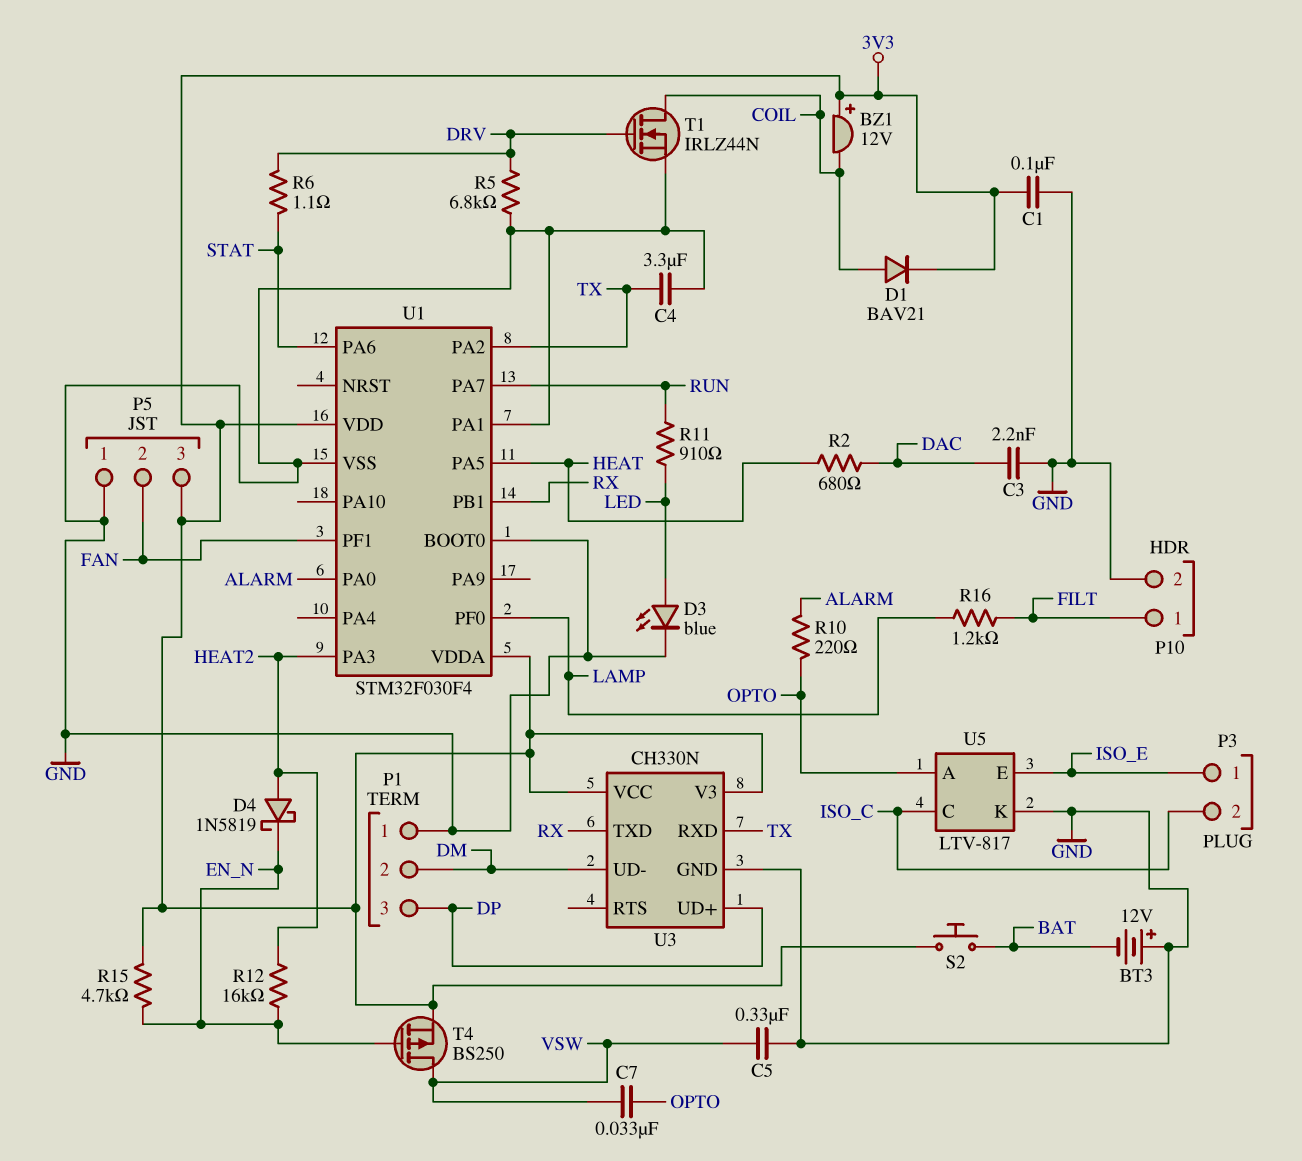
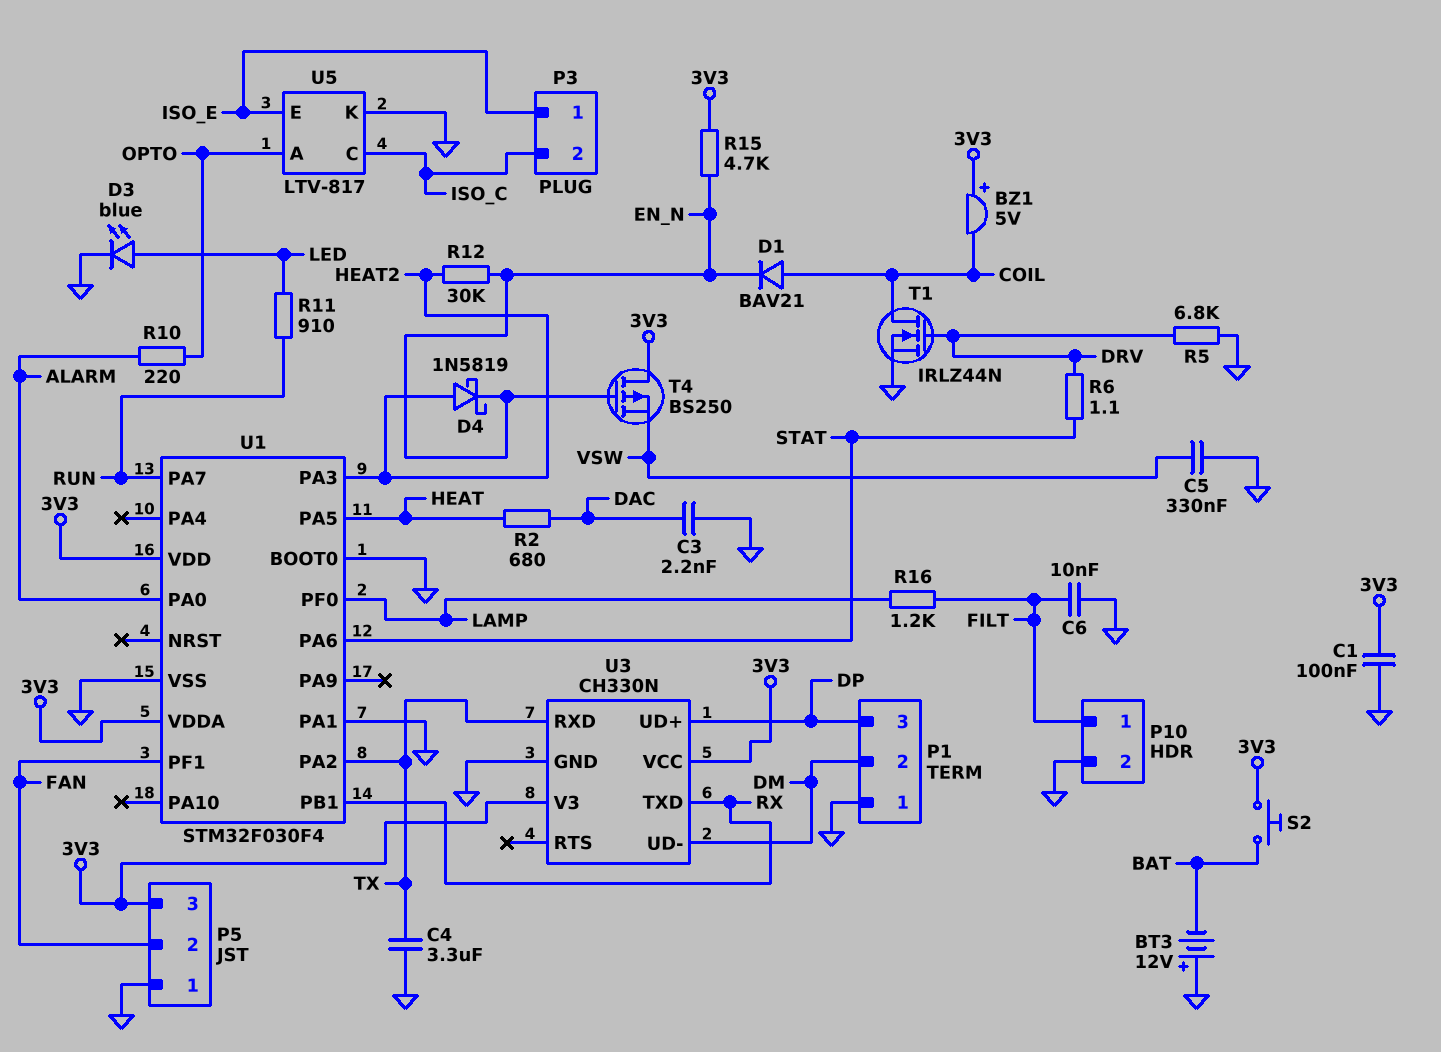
BZ1: buzzer 12V (plus 3V3, minus COIL) -> buzzer 5V (plus 3V3, minus COIL)
C6: none -> 10nF (FILT, GND)
C7: 33nF (OPTO, VSW) -> none
D1: diode BAV21 (A COIL, K 3V3) -> diode BAV21 (A COIL, K EN_N)
R12: 16k (EN_N, HEAT2) -> 30k (EN_N, HEAT2)
T4: PMOS BS250 (G EN_N, D VSW, S 3V3) -> PMOS BS250 (G EN_N, D 3V3, S VSW)

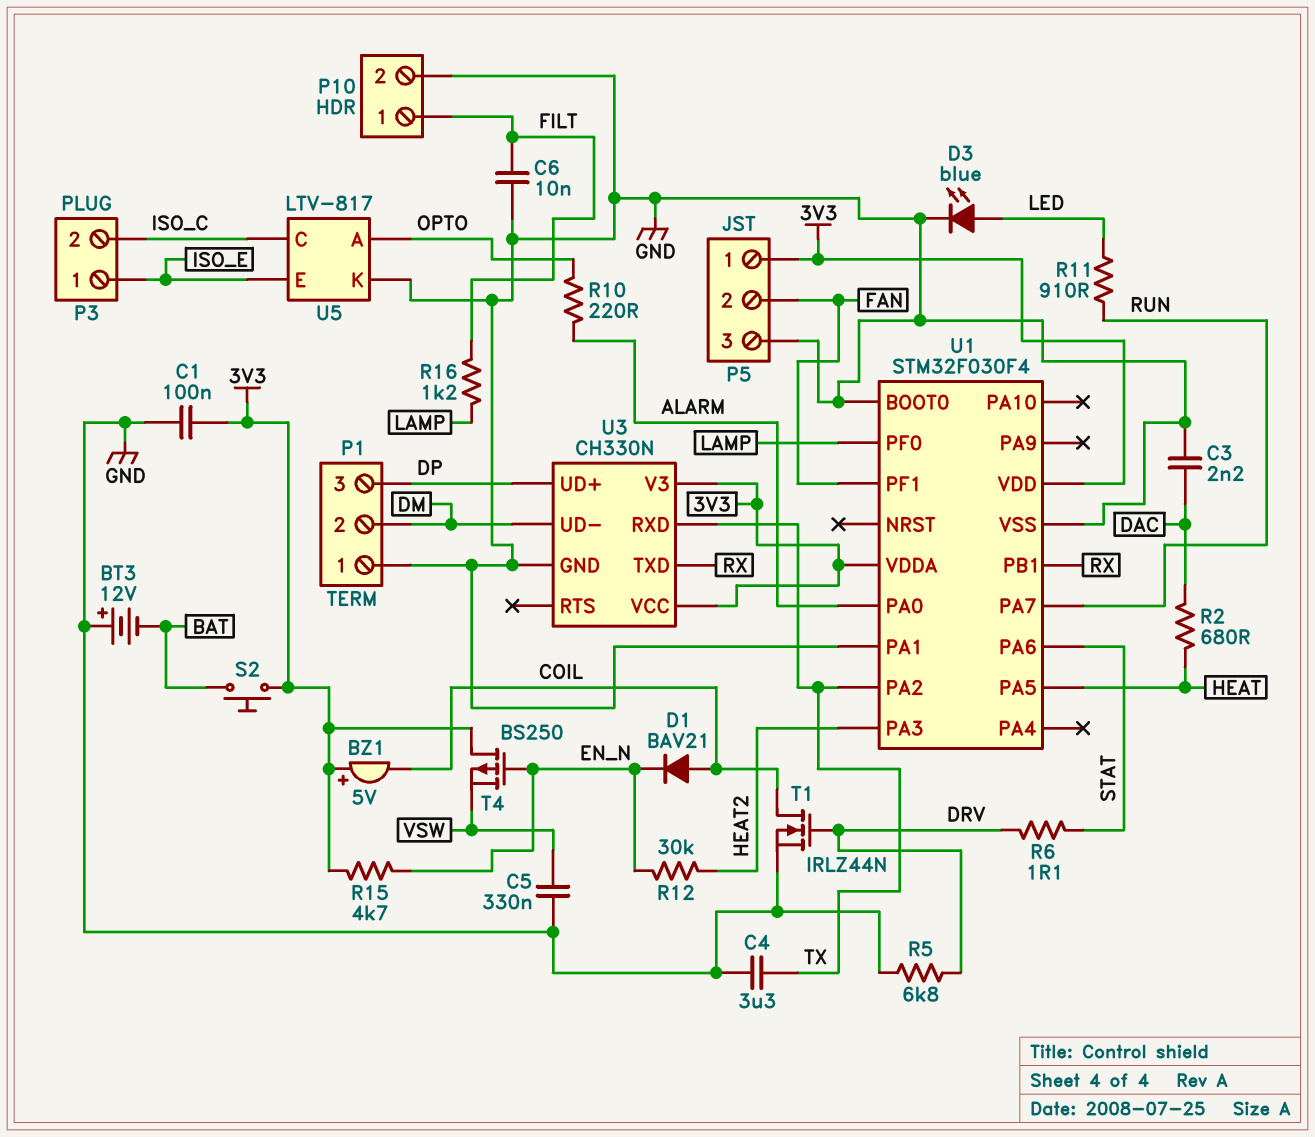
D4: schottky 1N5819 (A HEAT2, K EN_N) -> none
P5 pin 1: GND -> 3V3
P5 pin 3: 3V3 -> GND

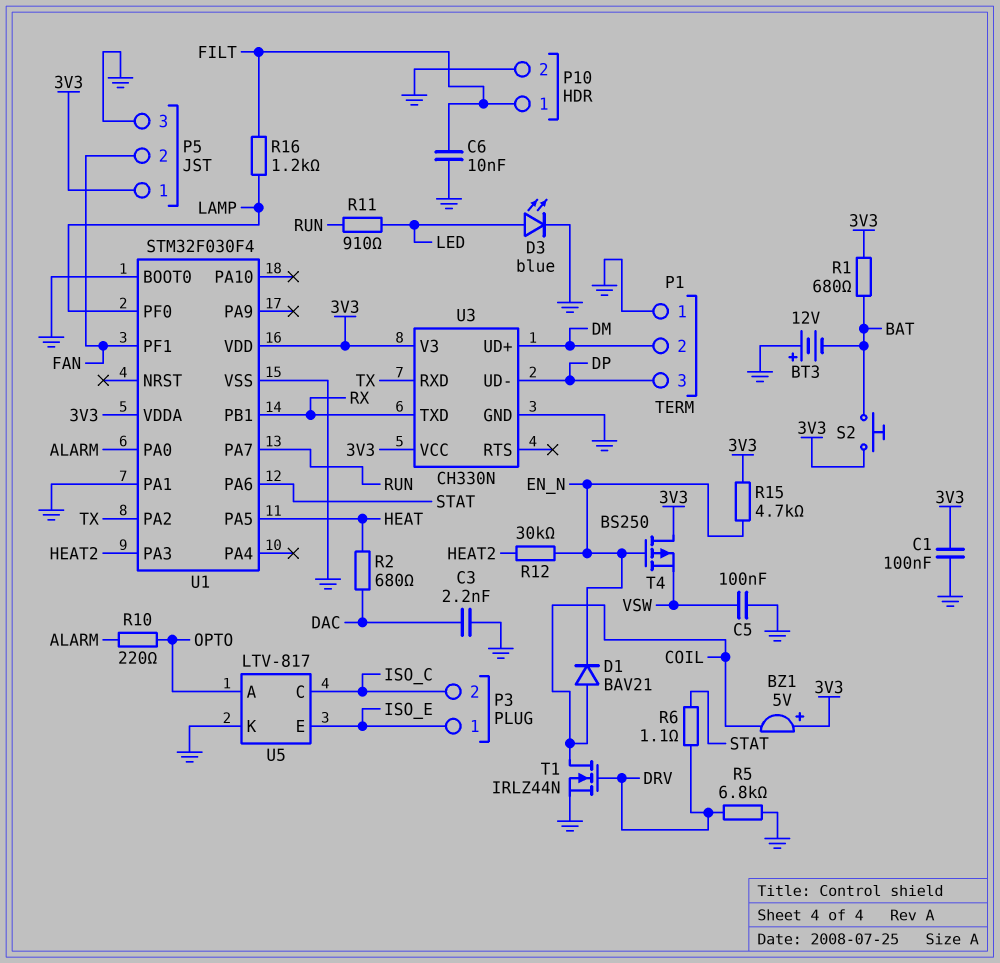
C4: 3.3uF (GND, TX) -> none
C5: 330nF (GND, VSW) -> 100nF (GND, VSW)
R1: none -> 680 (3V3, BAT)
U3 pin UD+: DP -> DM
U3 pin UD-: DM -> DP

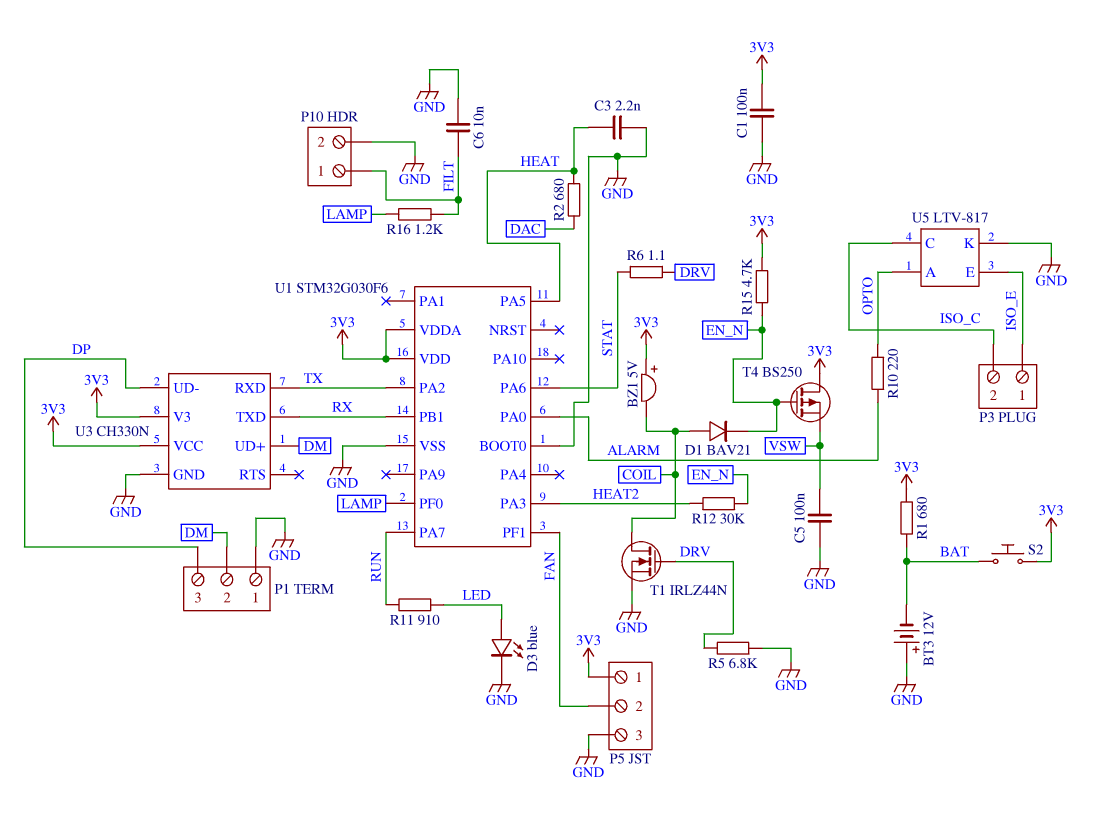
C3: 2.2nF (DAC, GND) -> 2.2nF (GND, HEAT)
U1: STM32F030F4 -> STM32G030F6
U1 pin PA1: GND -> none

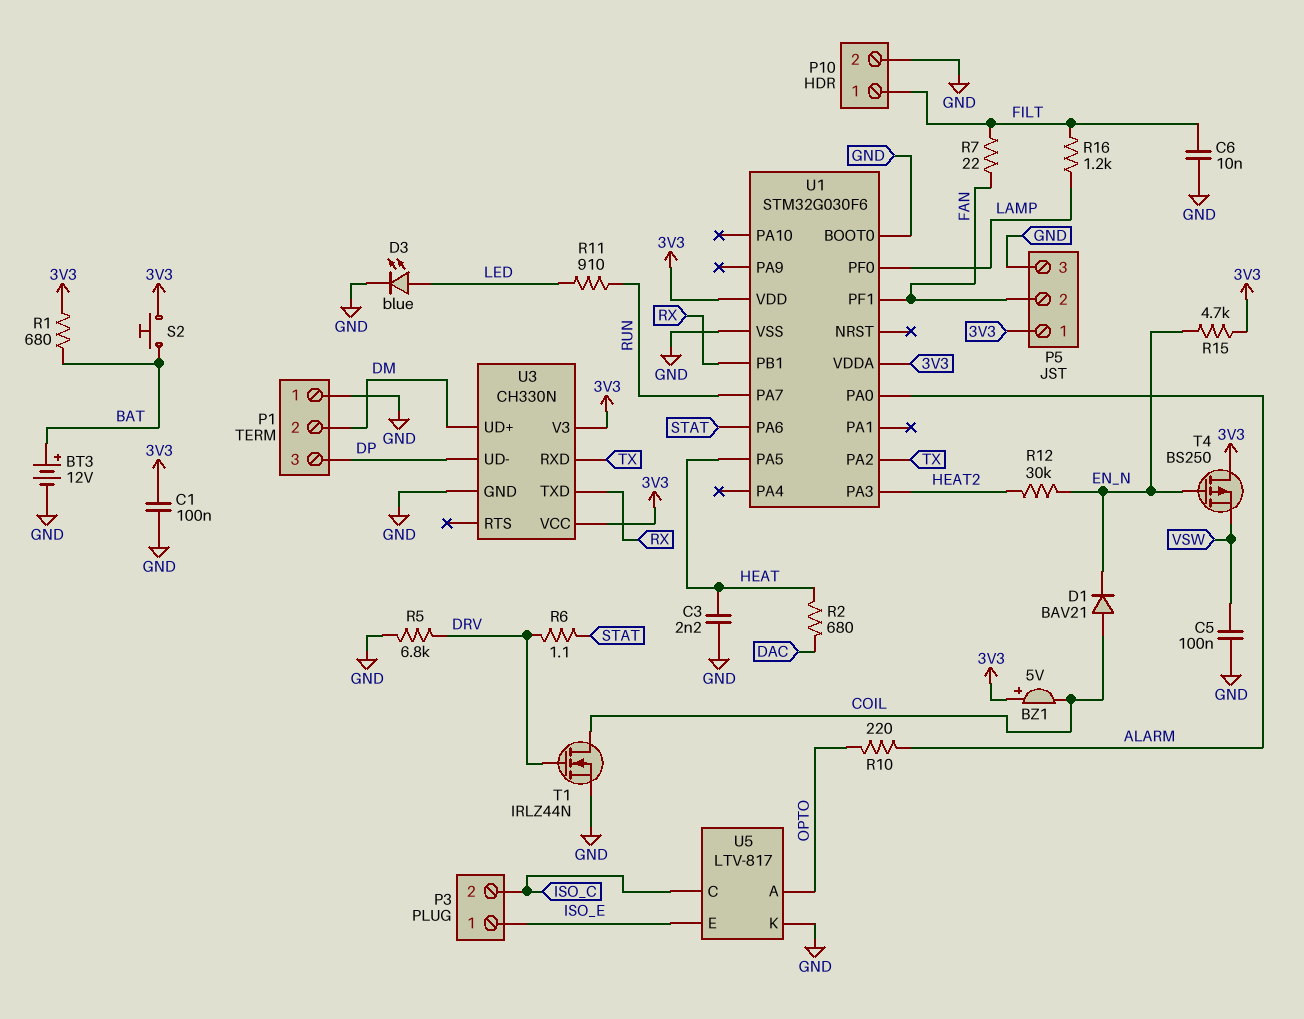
BT3: 12V (plus GND, minus BAT) -> 12V (plus BAT, minus GND)
R7: none -> 22 (FAN, FILT)

